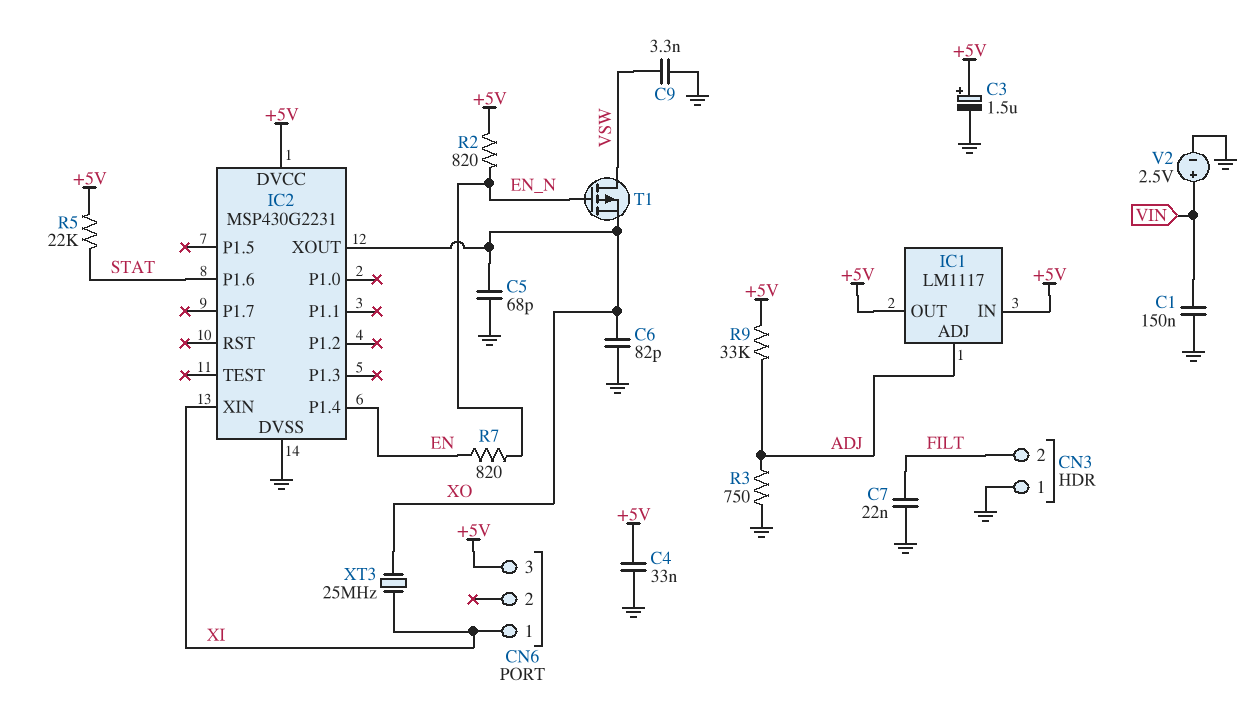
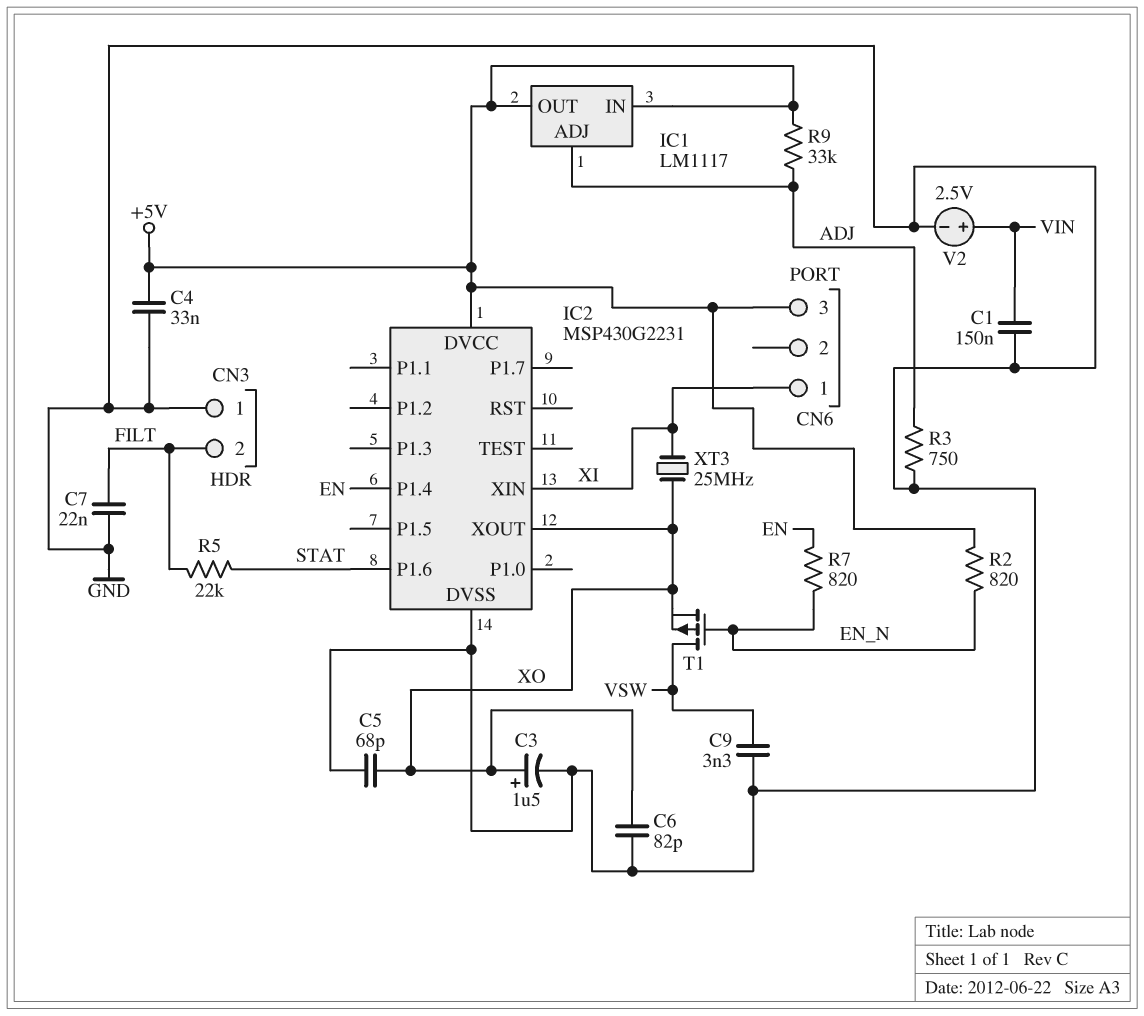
C3: 1.5uF (plus +5V, minus GND) -> 1.5uF (plus XO, minus GND)
R5: 22k (+5V, STAT) -> 22k (FILT, STAT)

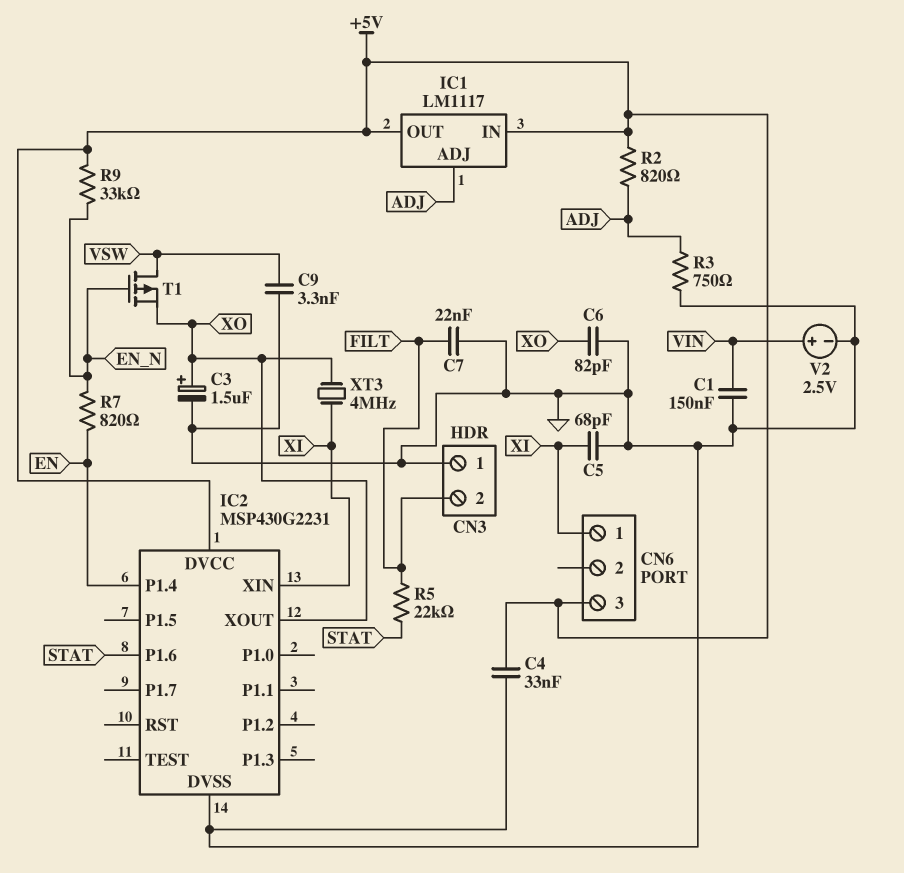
C5: 68pF (GND, XO) -> 68pF (GND, XI)
R2: 820 (+5V, EN_N) -> 820 (+5V, ADJ)
R9: 33k (+5V, ADJ) -> 33k (+5V, EN_N)
XT3: 25MHz (XI, XO) -> 4MHz (XI, XO)

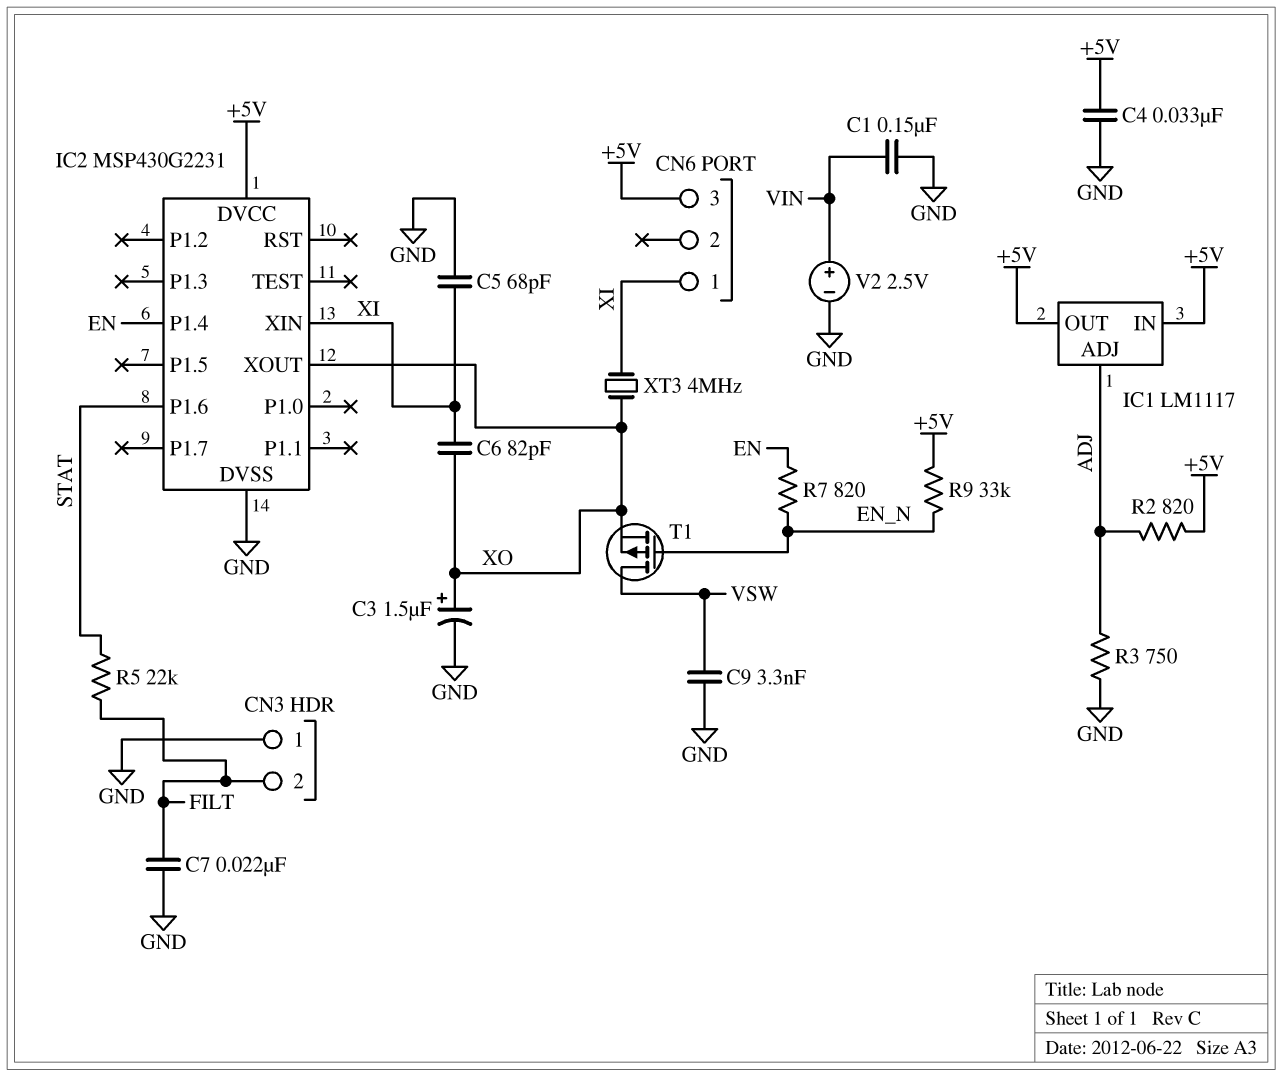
C6: 82pF (GND, XO) -> 82pF (XI, XO)

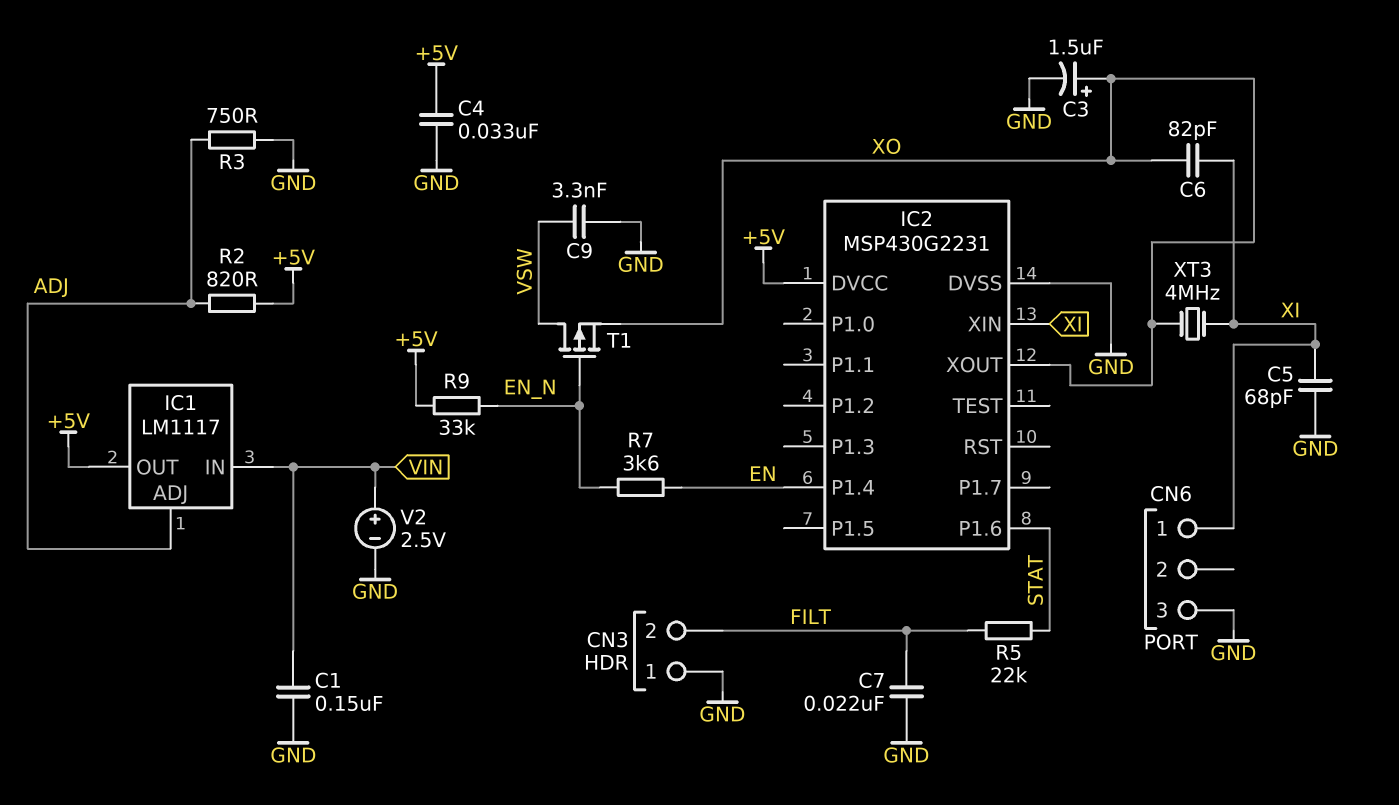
CN6 pin 3: +5V -> GND
IC1 pin IN: +5V -> VIN
R7: 820 (EN, EN_N) -> 3.6k (EN, EN_N)

